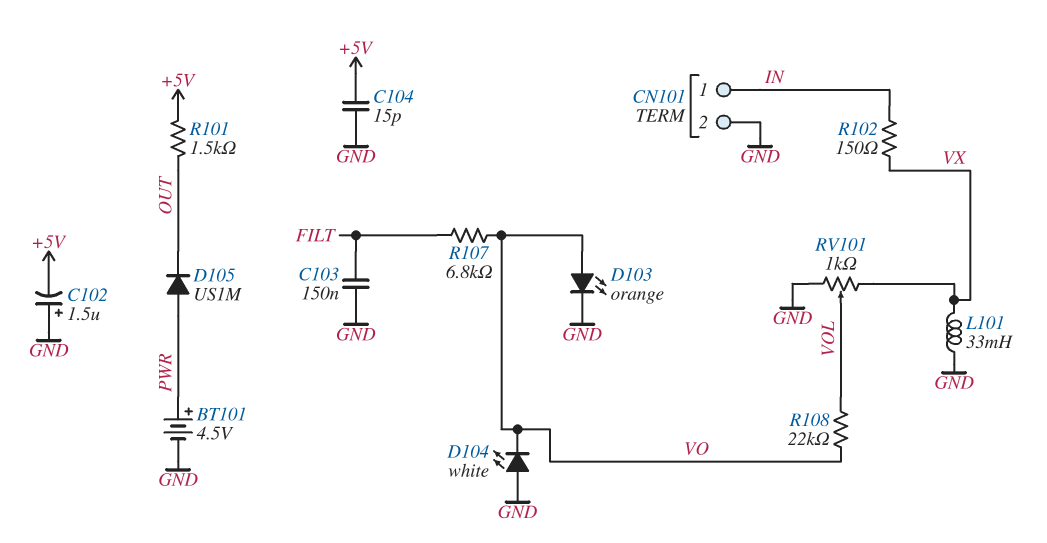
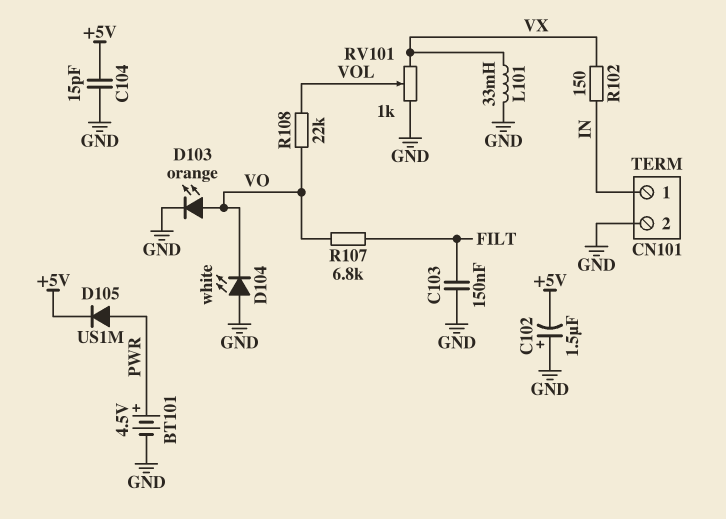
D105: diode US1M (A PWR, K OUT) -> diode US1M (A PWR, K +5V)
R101: 1.5k (+5V, OUT) -> none

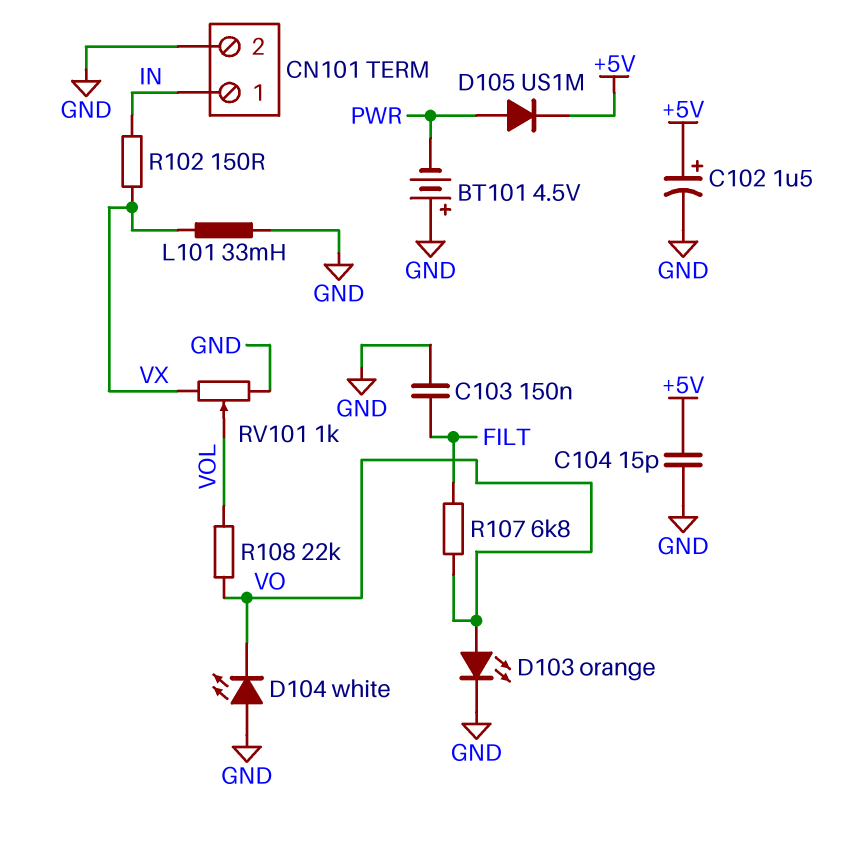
BT101: 4.5V (plus PWR, minus GND) -> 4.5V (plus GND, minus PWR)
C102: 1.5uF (plus GND, minus +5V) -> 1.5uF (plus +5V, minus GND)

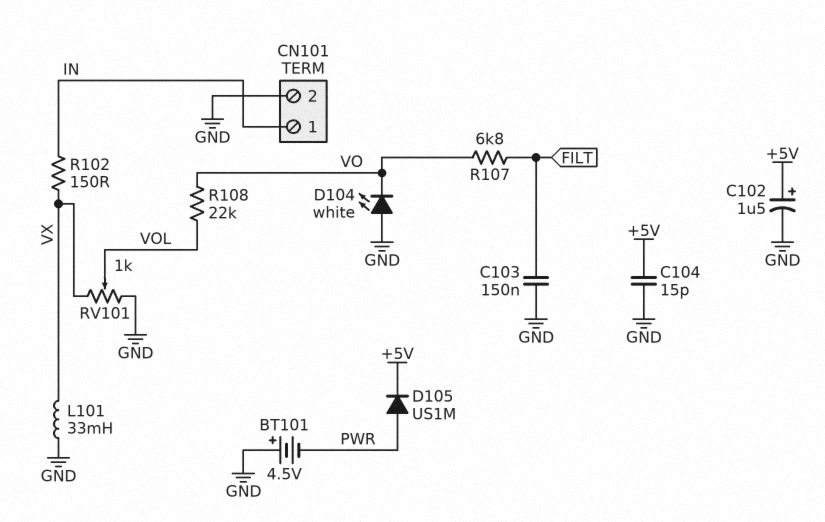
D103: LED orange (A VO, K GND) -> none

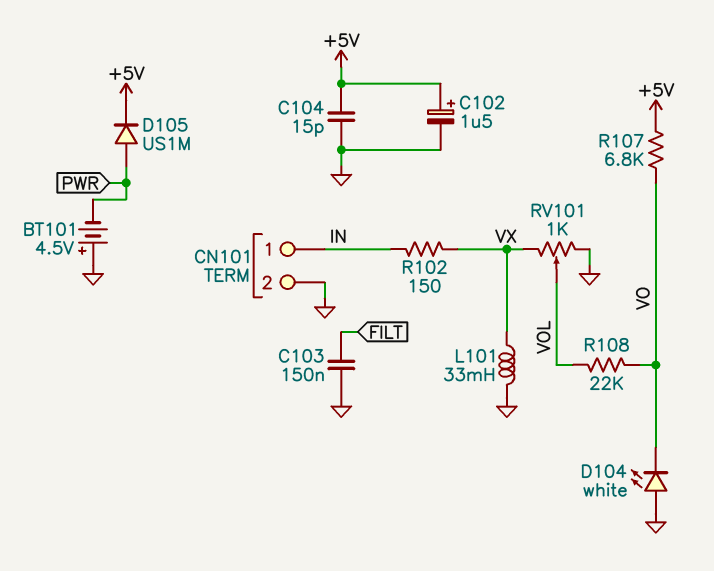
R107: 6.8k (FILT, VO) -> 6.8k (+5V, VO)

